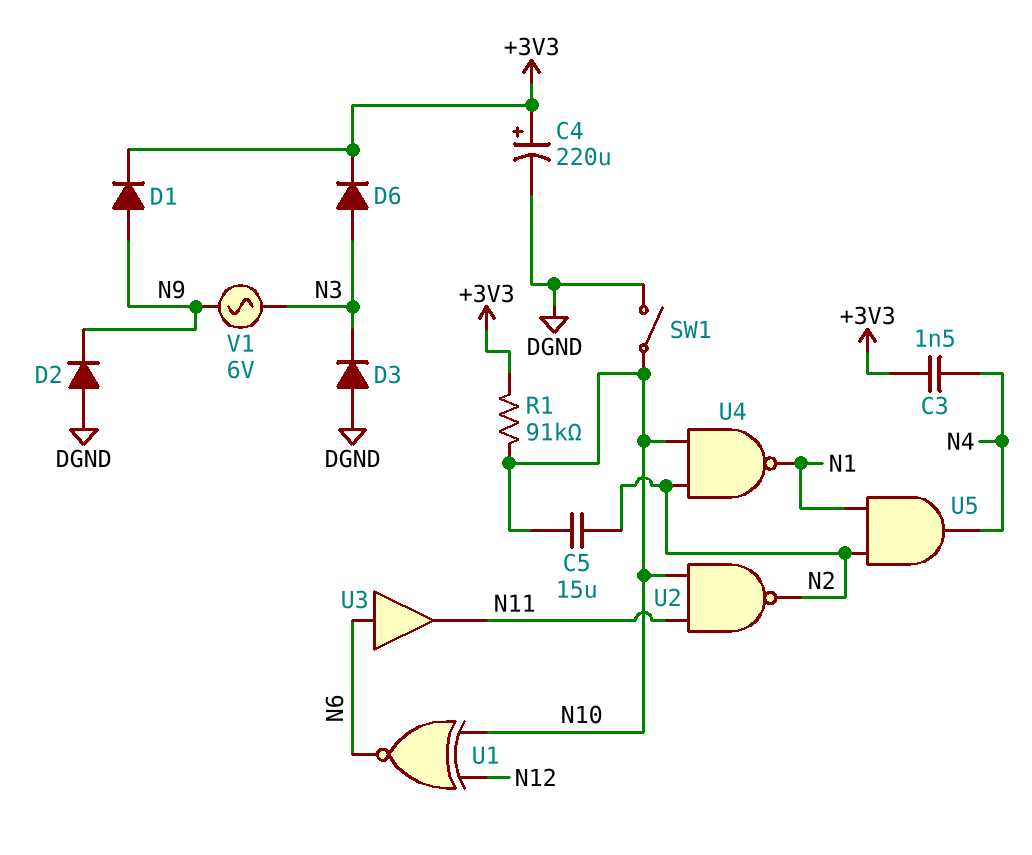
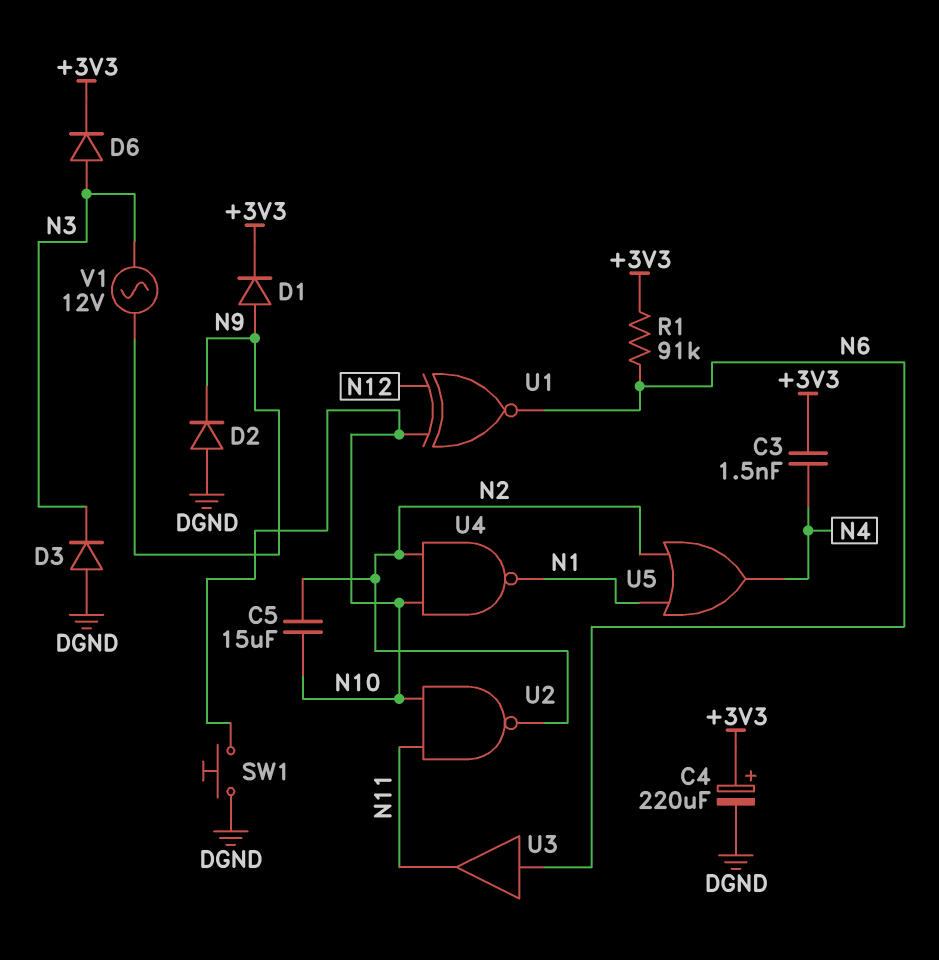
R1: 91k (+3V3, N10) -> 91k (+3V3, N6)
SW1: switch (DGND, N10) -> button (DGND, N10)
U5: AND (in N1, in N2, out N4) -> OR (in N1, in N2, out N4)
V1: AC 6V (N3, N9) -> AC 12V (N3, N9)

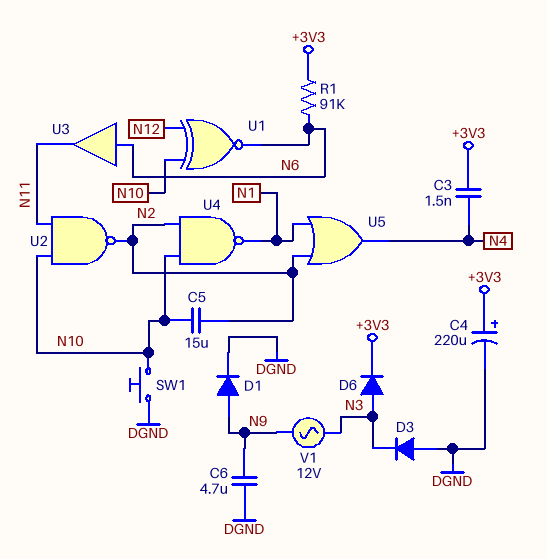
C6: none -> 4.7uF (DGND, N9)
D1: diode (A N9, K +3V3) -> diode (A N9, K DGND)
D2: diode (A DGND, K N9) -> none

